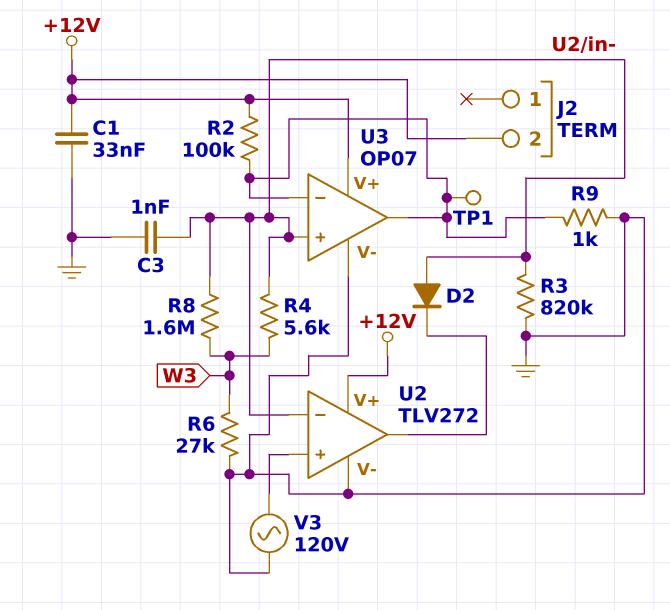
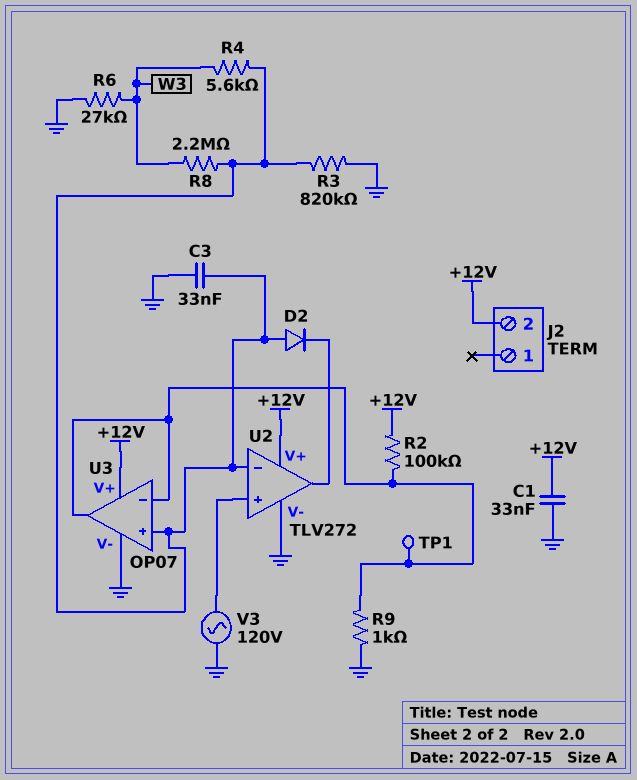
C3: 1nF (GND, U2/in-) -> 33nF (GND, U2/in-)
R8: 1.6M (U2/in-, W3) -> 2.2M (U2/in-, W3)

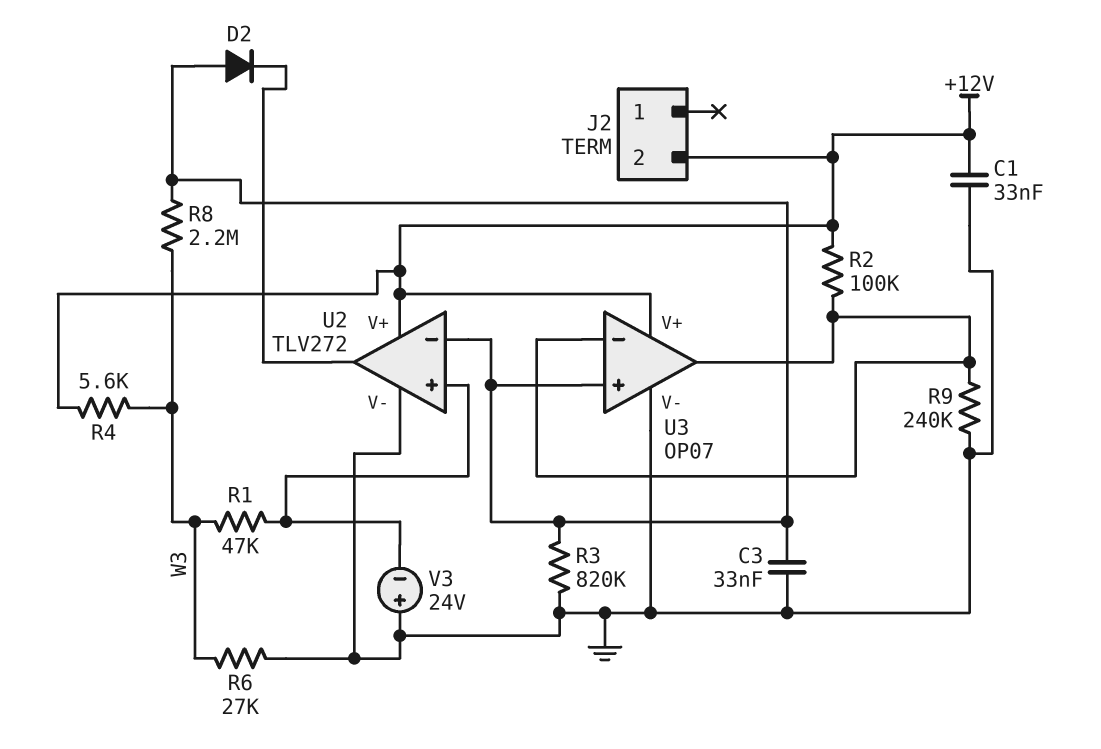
R1: none -> 47k (U2/in+, W3)
R4: 5.6k (U2/in-, W3) -> 5.6k (+12V, W3)
R9: 1k (GND, U3/in-) -> 240k (GND, U3/in-)
TP1: test point (U3/in-) -> none
V3: AC 120V (GND, U2/in+) -> 24V (plus GND, minus U2/in+)

